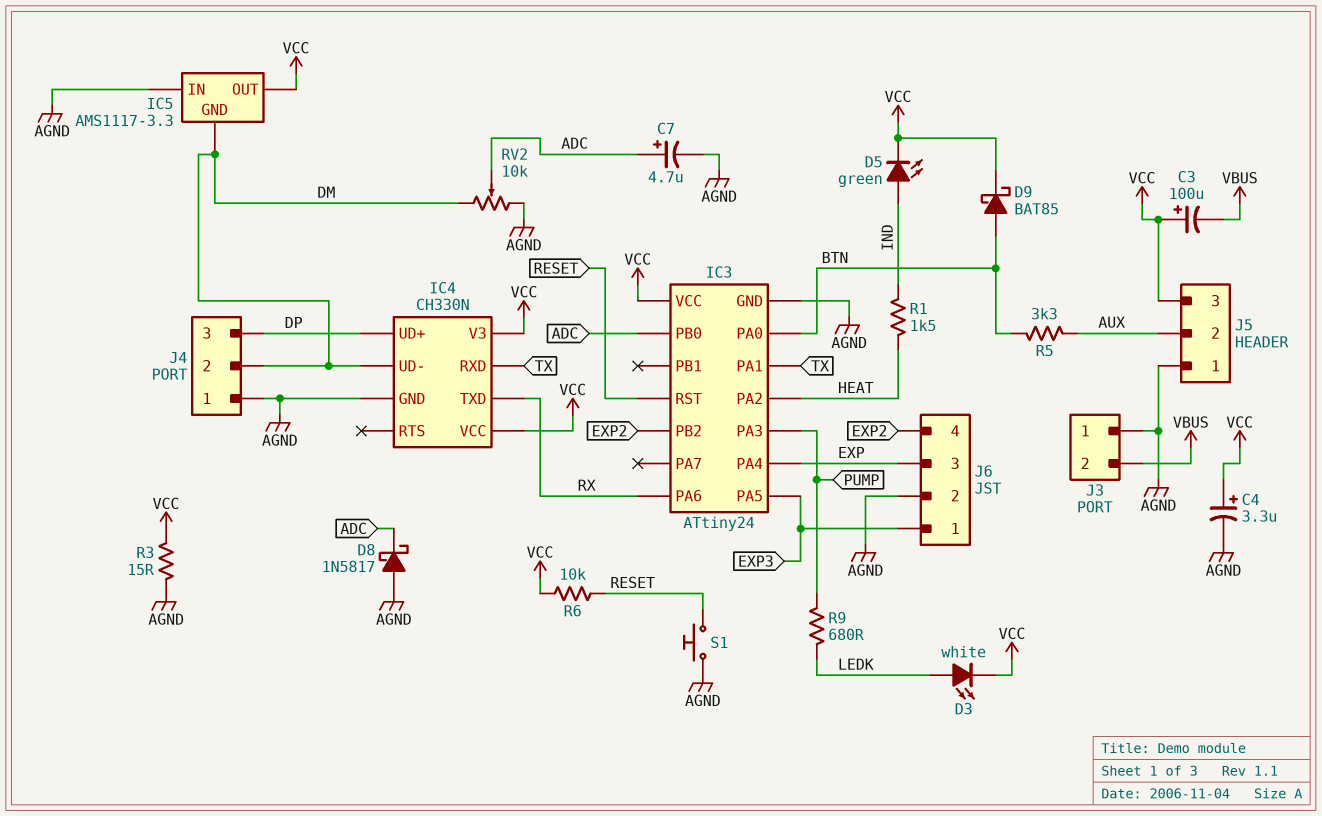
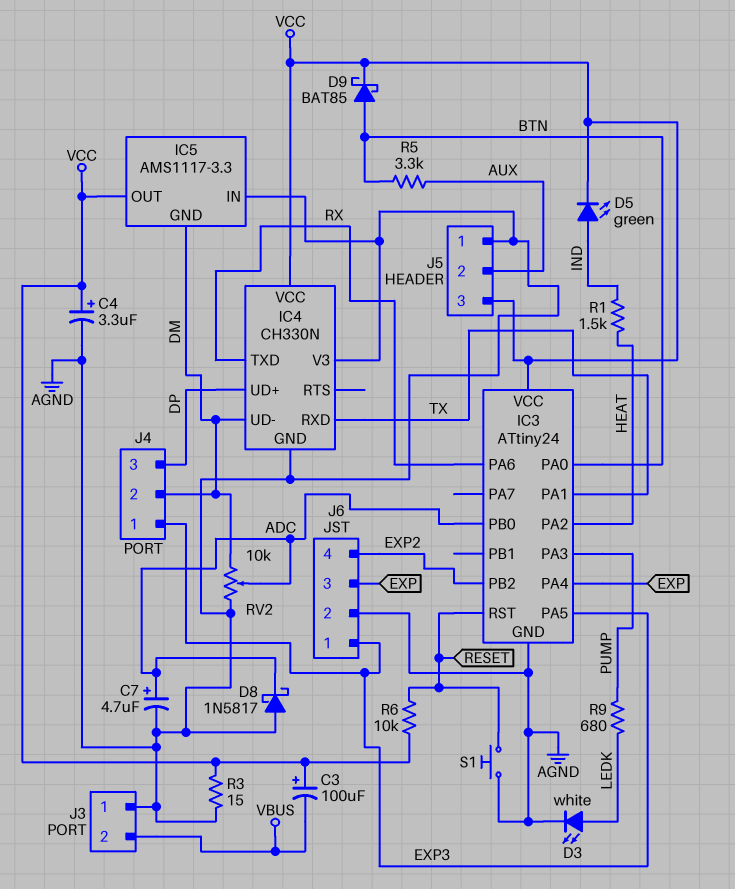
D3: LED white (A LEDK, K VCC) -> LED white (A LEDK, K AGND)
IC4 pin V3: VCC -> AGND
J4 pin 1: AGND -> EXP3

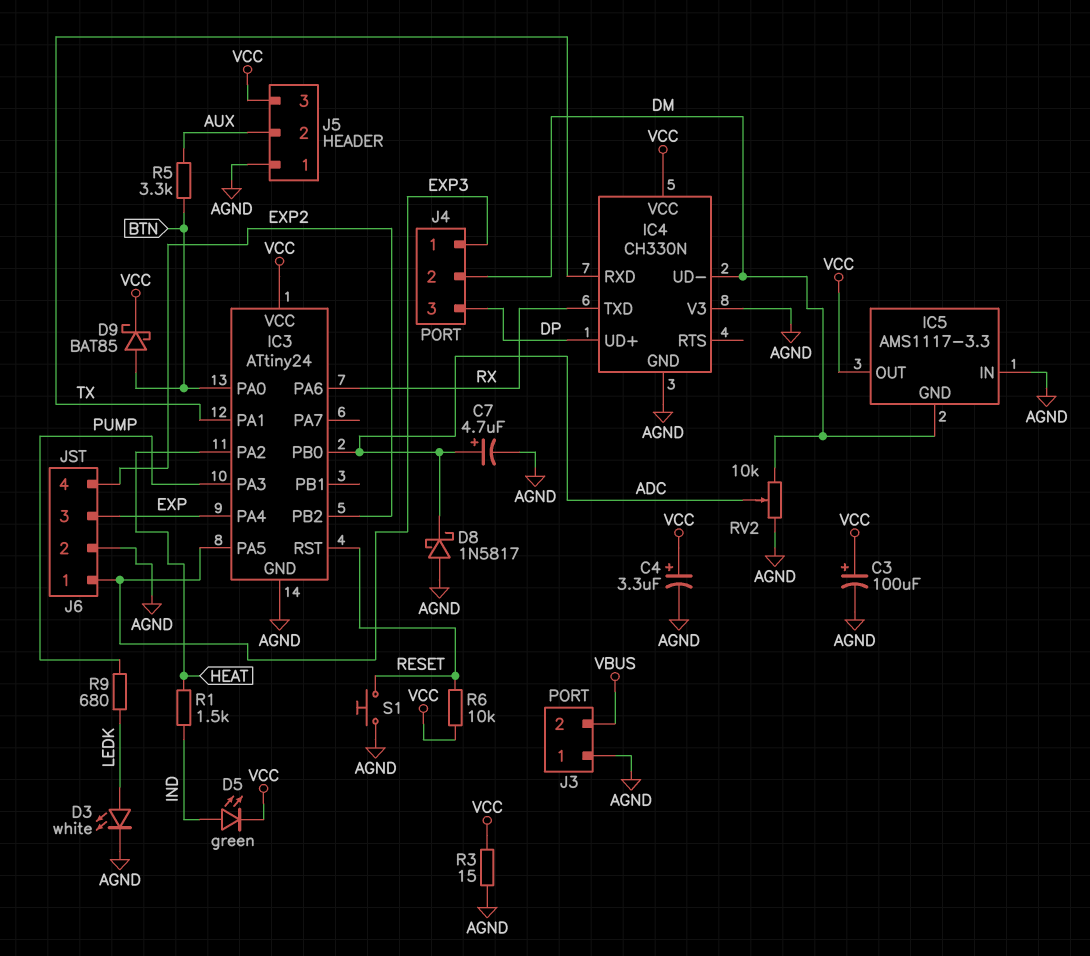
C3: 100uF (plus VCC, minus VBUS) -> 100uF (plus VCC, minus AGND)

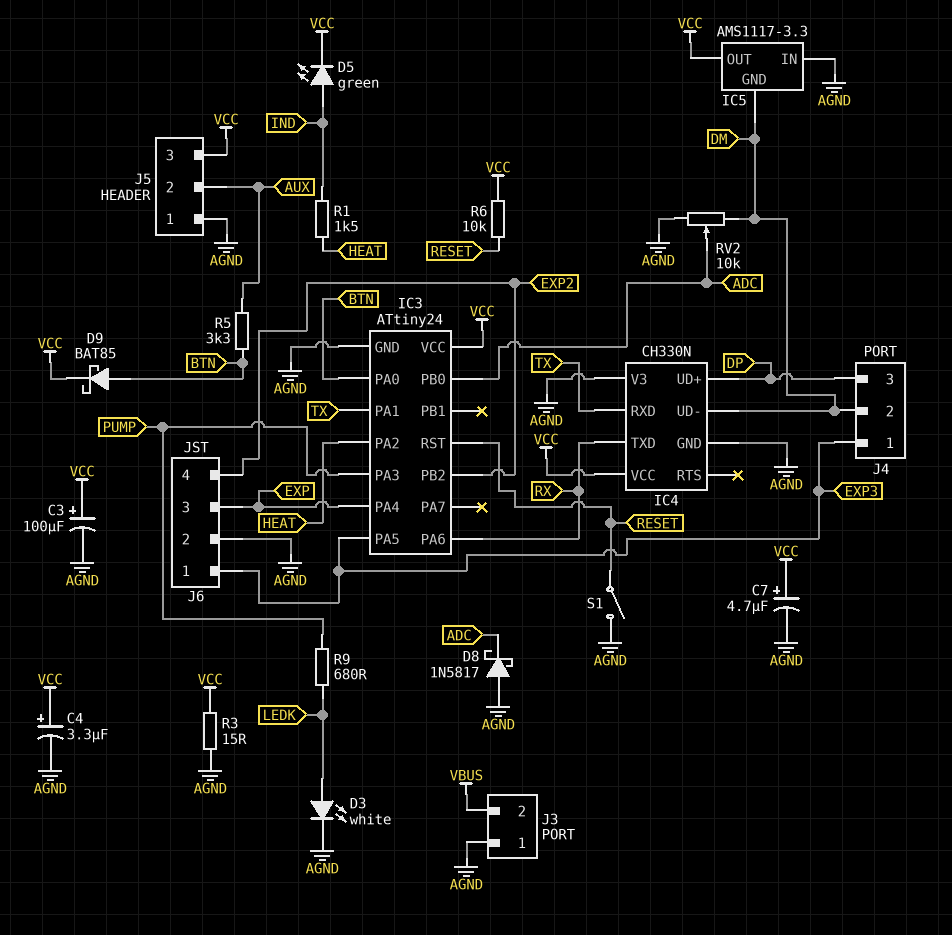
C7: 4.7uF (plus ADC, minus AGND) -> 4.7uF (plus VCC, minus AGND)
S1: button (AGND, RESET) -> switch (AGND, RESET)

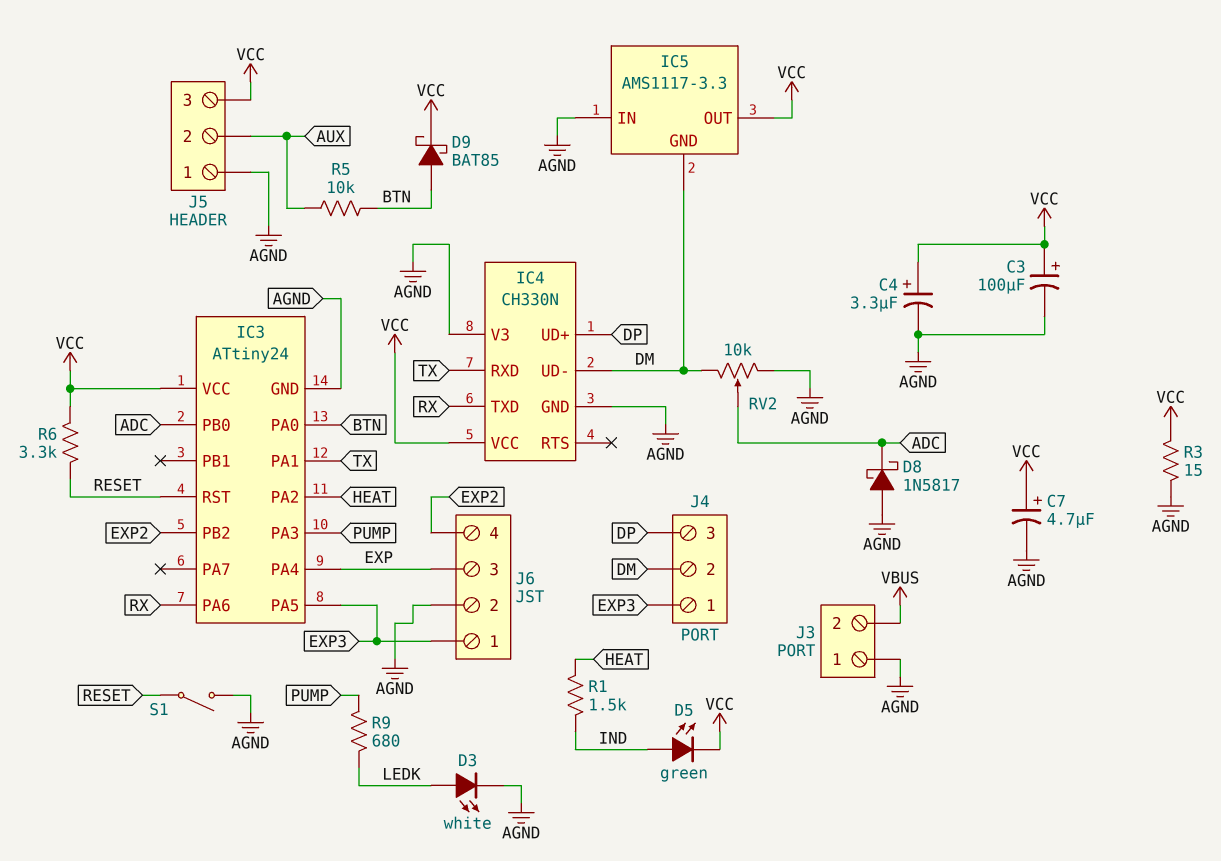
R5: 3.3k (AUX, BTN) -> 10k (AUX, BTN)
R6: 10k (RESET, VCC) -> 3.3k (RESET, VCC)

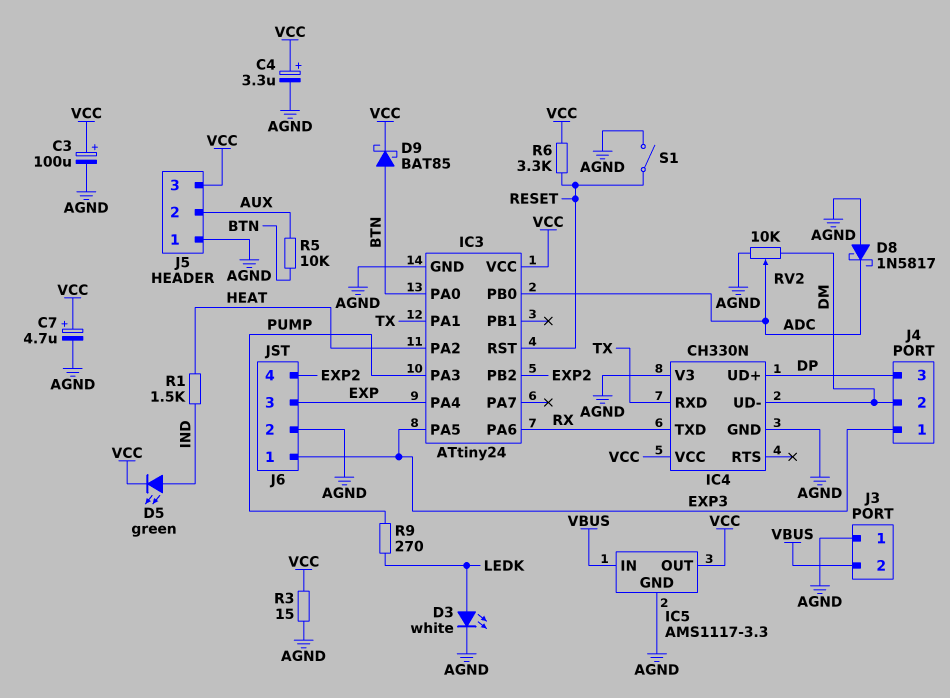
IC5 pin GND: DM -> AGND
IC5 pin IN: AGND -> VBUS
R9: 680 (LEDK, PUMP) -> 270 (LEDK, PUMP)

